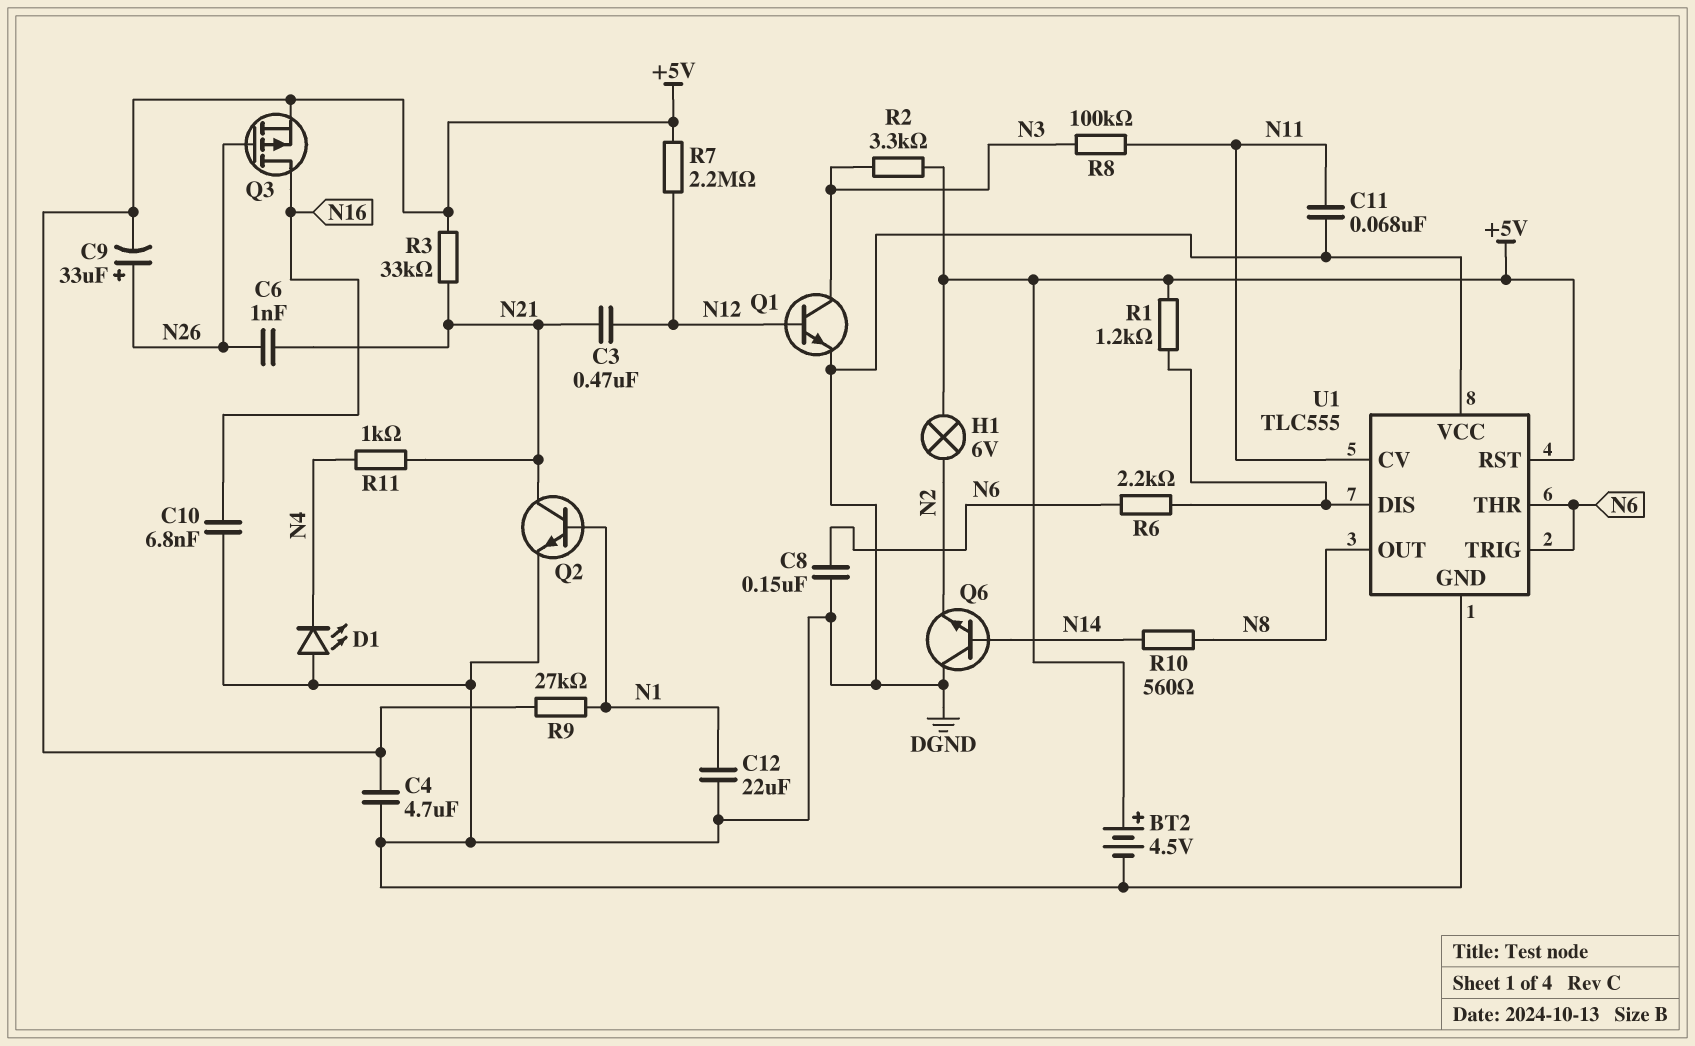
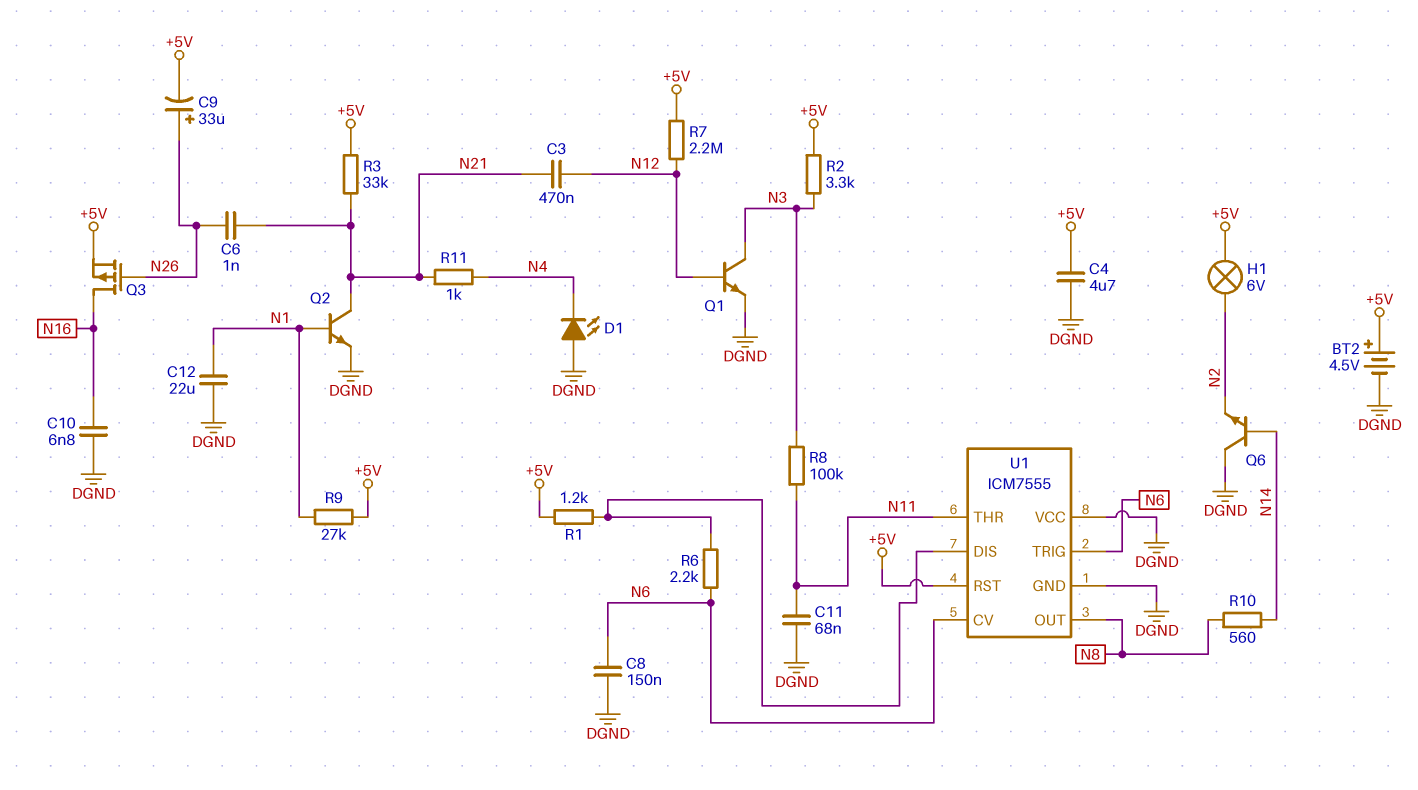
U1: TLC555 -> ICM7555
U1 pin CV: N11 -> N6
U1 pin THR: N6 -> N11

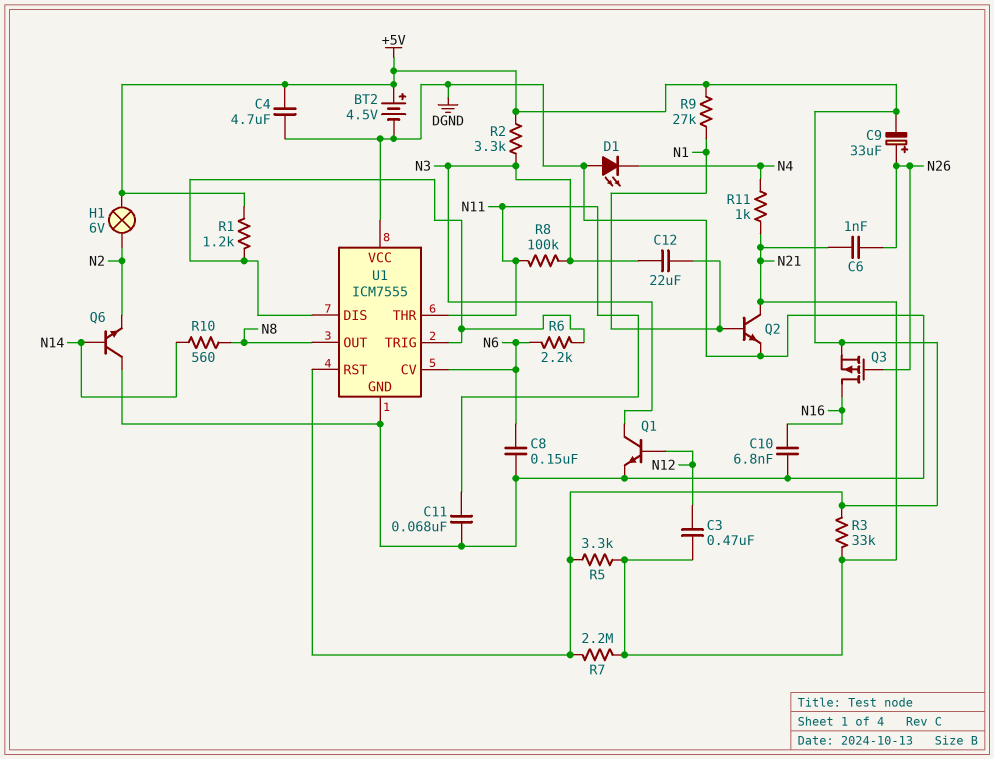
C12: 22uF (DGND, N1) -> 22uF (N1, N3)
R5: none -> 3.3k (+5V, N21)
R7: 2.2M (+5V, N12) -> 2.2M (+5V, N21)
U1 pin TRIG: N6 -> U1/DIS

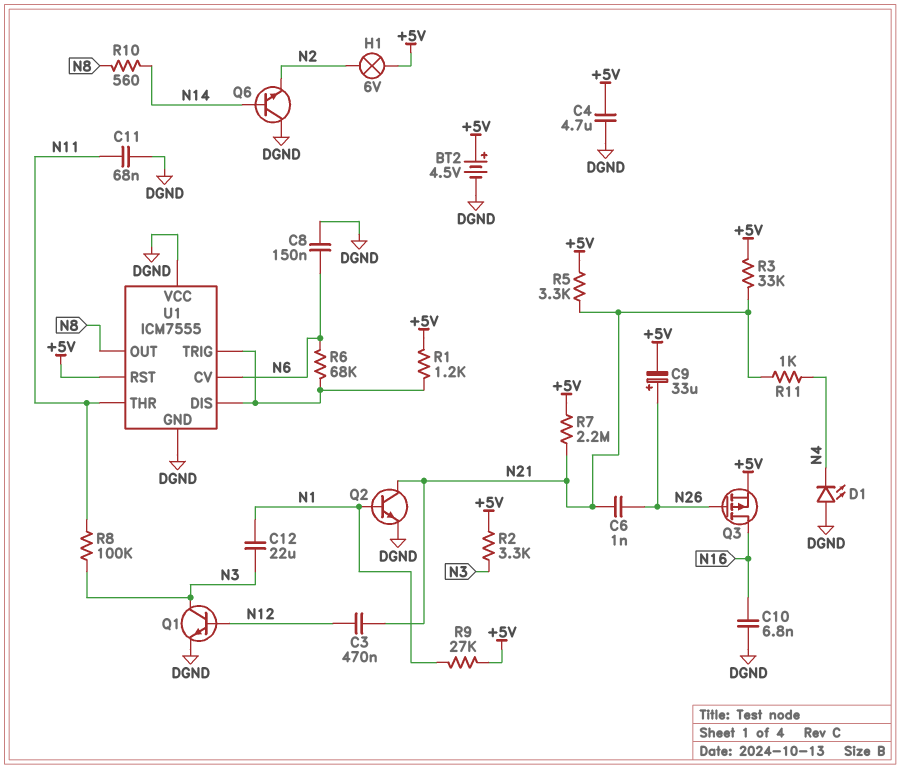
R6: 2.2k (N6, U1/DIS) -> 68k (N6, U1/DIS)

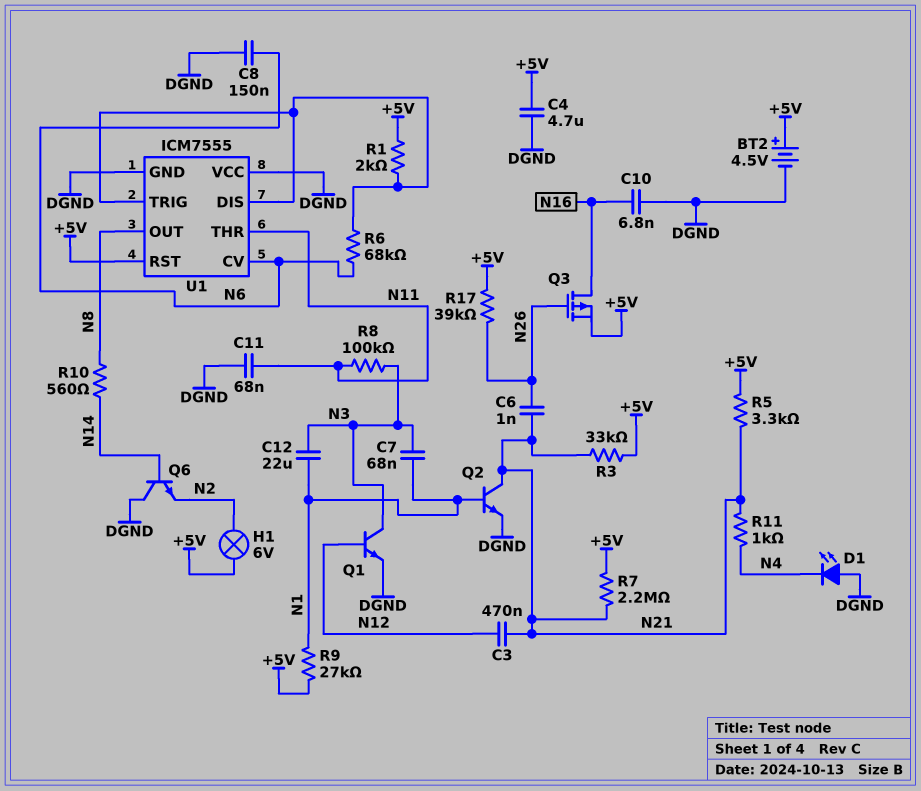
C7: none -> 68nF (N1, N3)
C9: 33uF (plus N26, minus +5V) -> none
R1: 1.2k (+5V, U1/DIS) -> 2k (+5V, U1/DIS)
R2: 3.3k (+5V, N3) -> none
R17: none -> 39k (+5V, N26)

